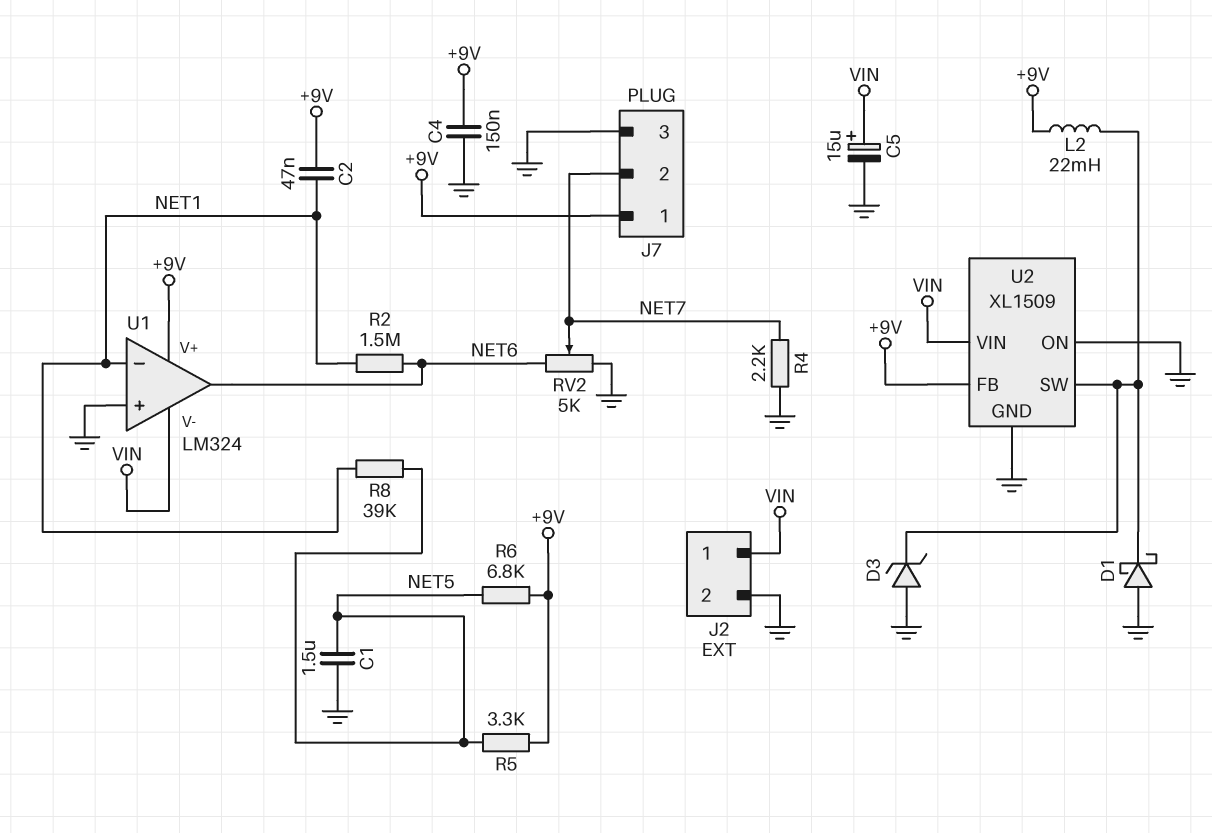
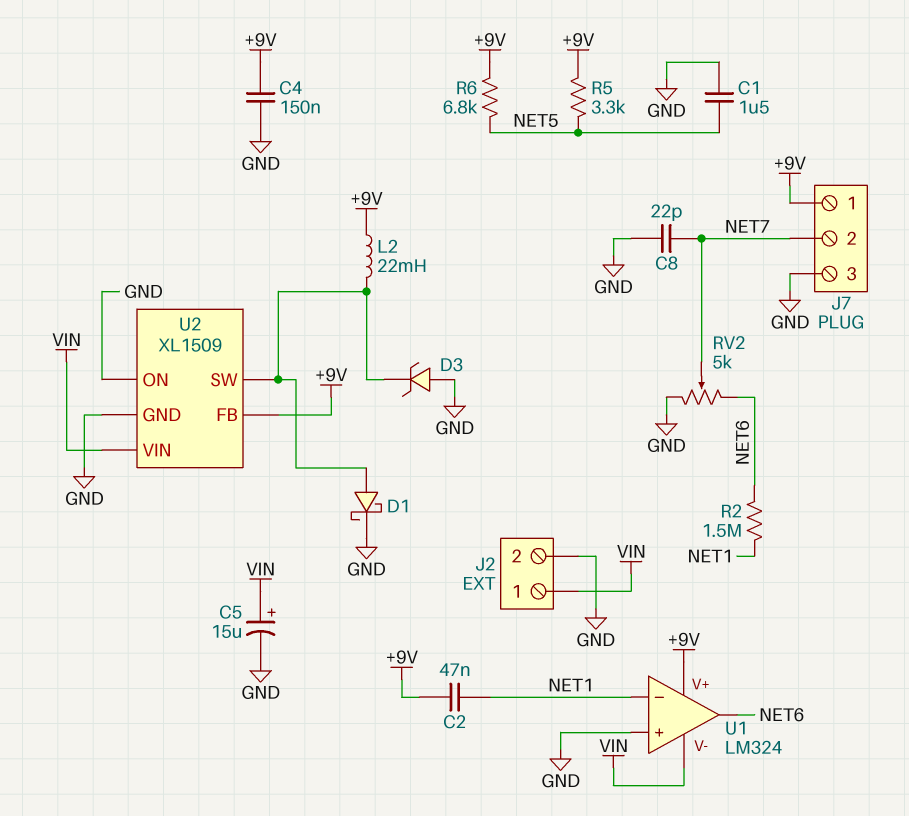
C8: none -> 22pF (GND, NET7)
D1: schottky (A GND, K U2/SW) -> schottky (A U2/SW, K GND)
R4: 2.2k (GND, NET7) -> none
R8: 39k (NET1, NET5) -> none

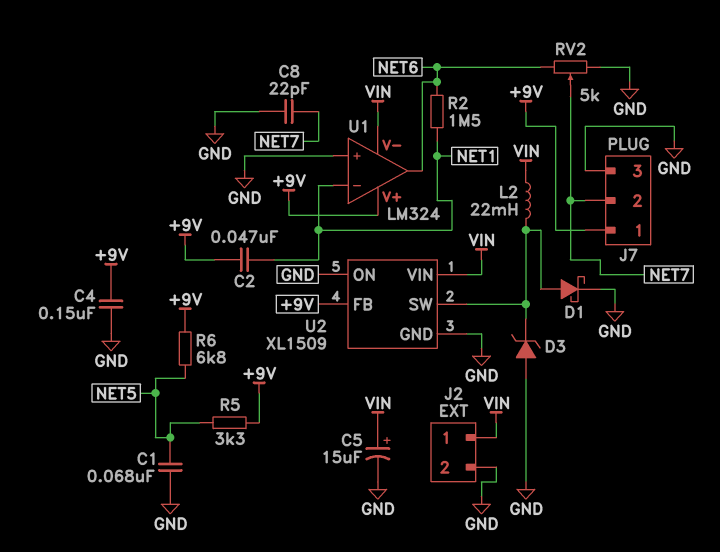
C1: 1.5uF (GND, NET5) -> 68nF (GND, NET5)
L2: 22mH (+9V, U2/SW) -> 22mH (U2/SW, VIN)

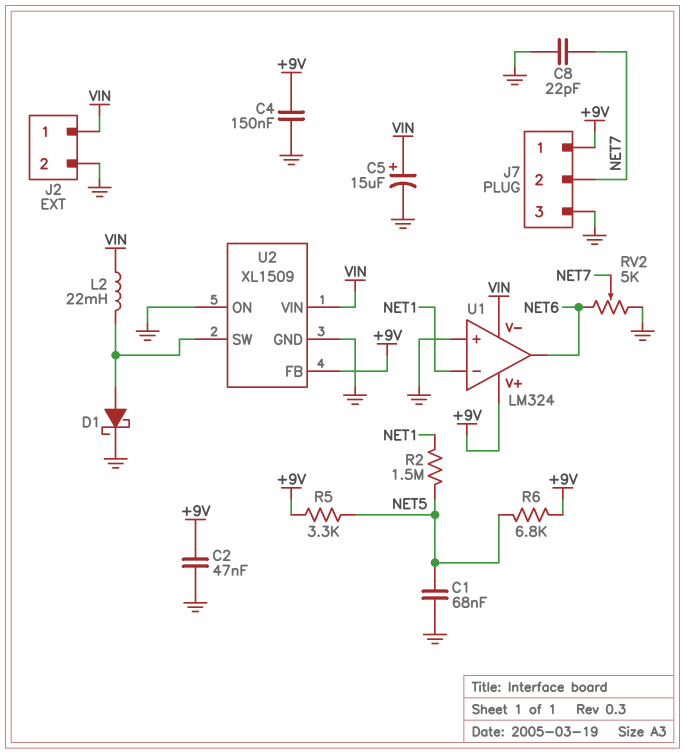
C2: 47nF (+9V, NET1) -> 47nF (+9V, GND)
D3: zener (A GND, K U2/SW) -> none
R2: 1.5M (NET1, NET6) -> 1.5M (NET1, NET5)

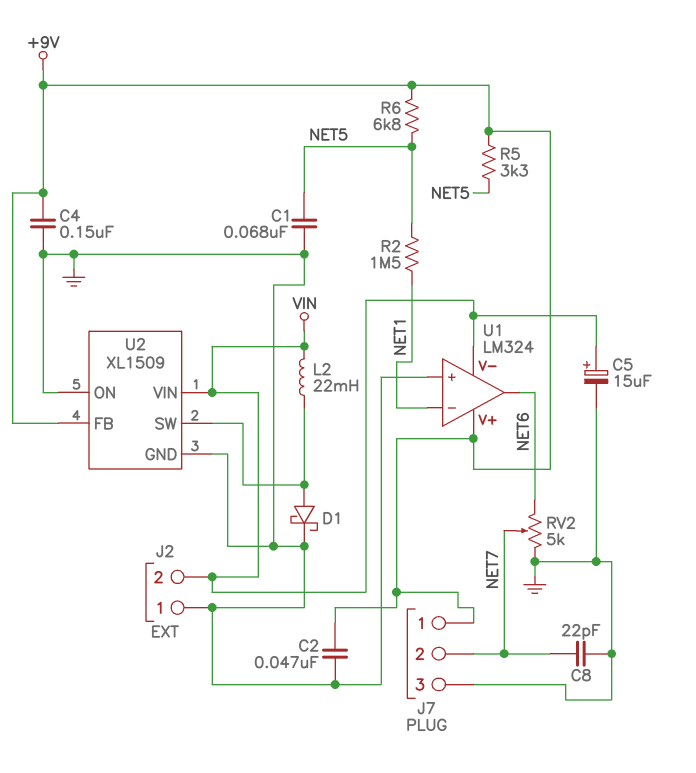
J2 pin 1: VIN -> GND
J2 pin 2: GND -> VIN

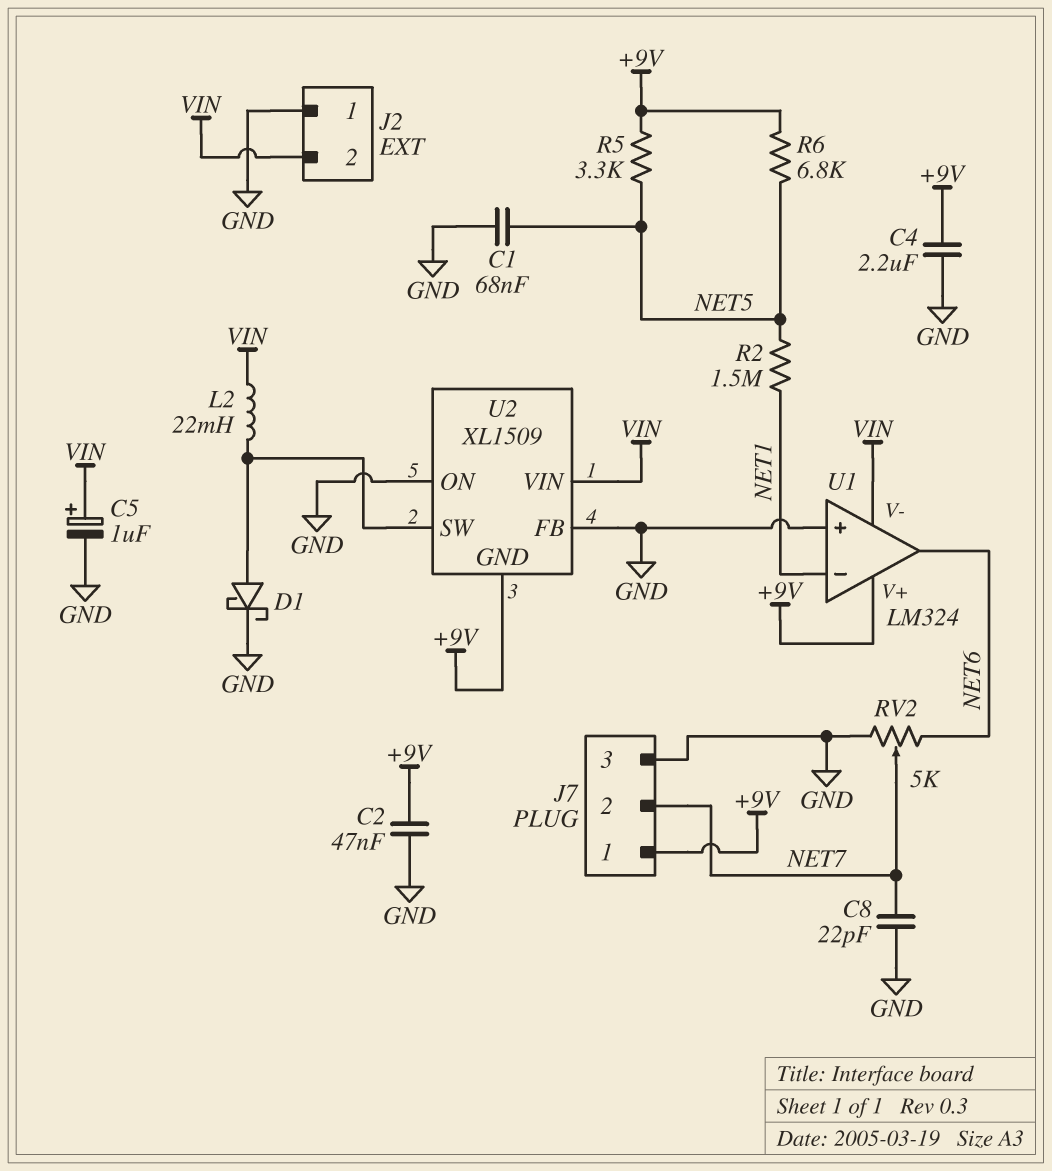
C4: 150nF (+9V, GND) -> 2.2uF (+9V, GND)
C5: 15uF (plus VIN, minus GND) -> 1uF (plus VIN, minus GND)
U2 pin FB: +9V -> GND
U2 pin GND: GND -> +9V

